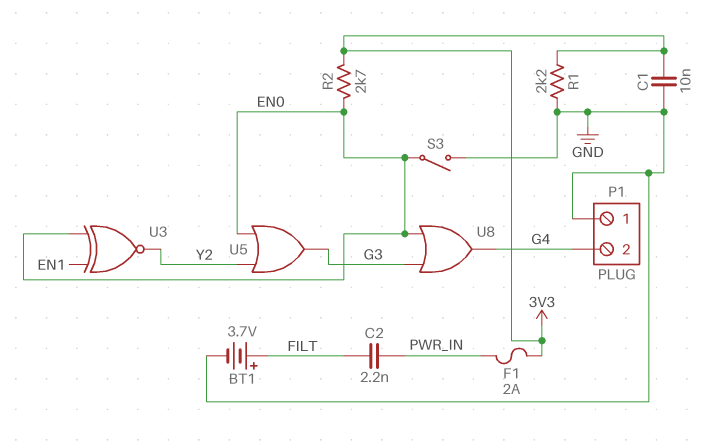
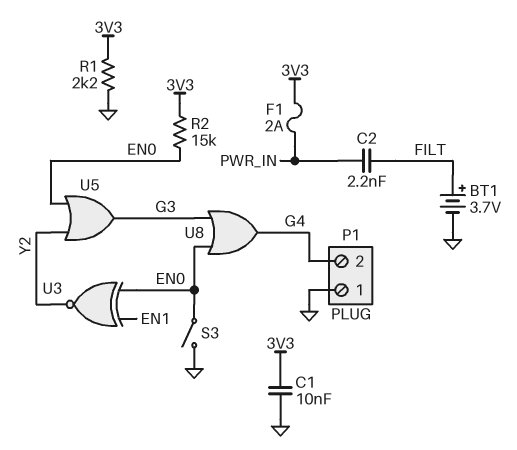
R2: 2.7k (3V3, EN0) -> 15k (3V3, EN0)

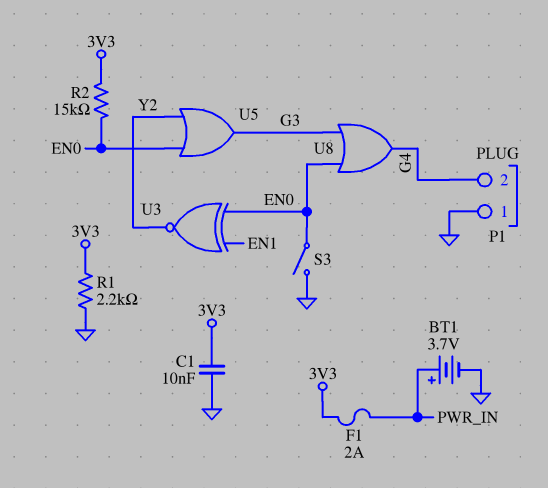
BT1: 3.7V (plus FILT, minus GND) -> 3.7V (plus PWR_IN, minus GND)
C2: 2.2nF (FILT, PWR_IN) -> none

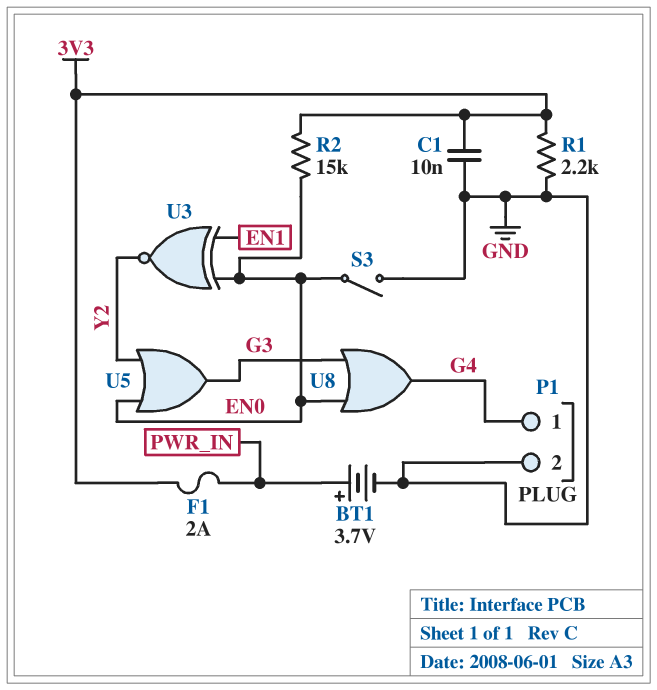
P1 pin 1: GND -> G4
P1 pin 2: G4 -> GND

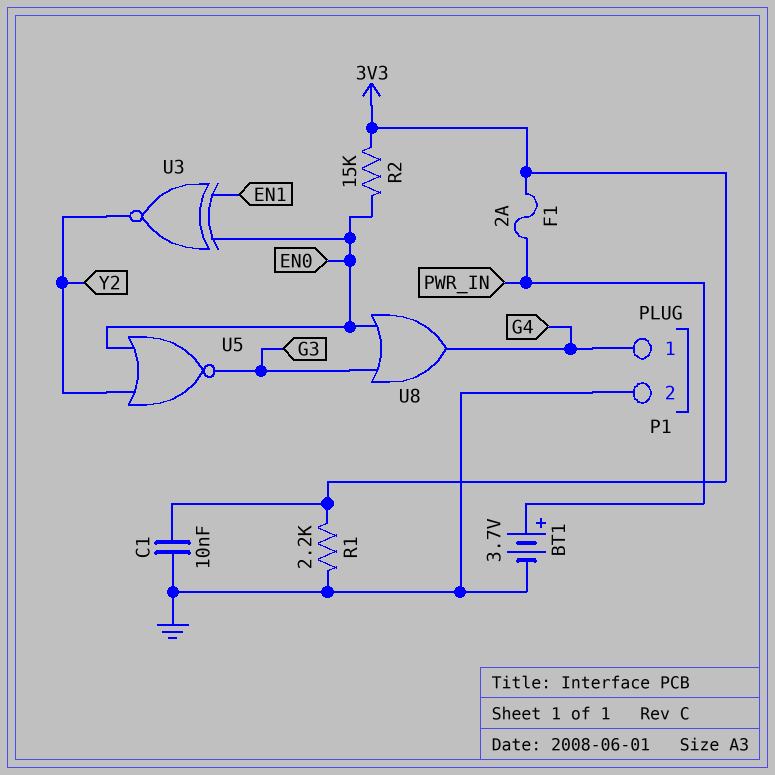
S3: switch (EN0, GND) -> none
U5: OR (in EN0, in Y2, out G3) -> NOR (in EN0, in Y2, out G3)

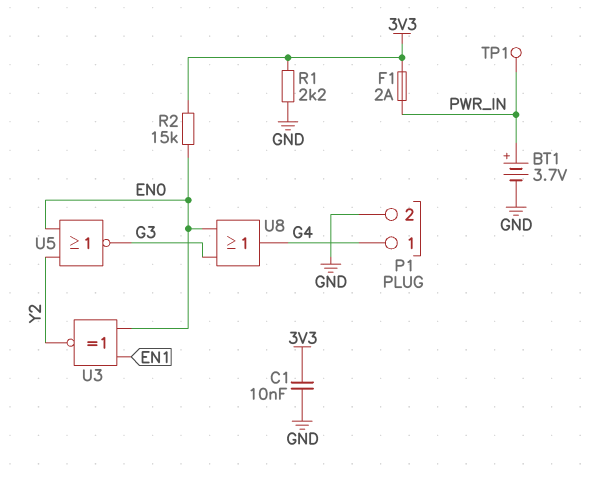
TP1: none -> test point (PWR_IN)

